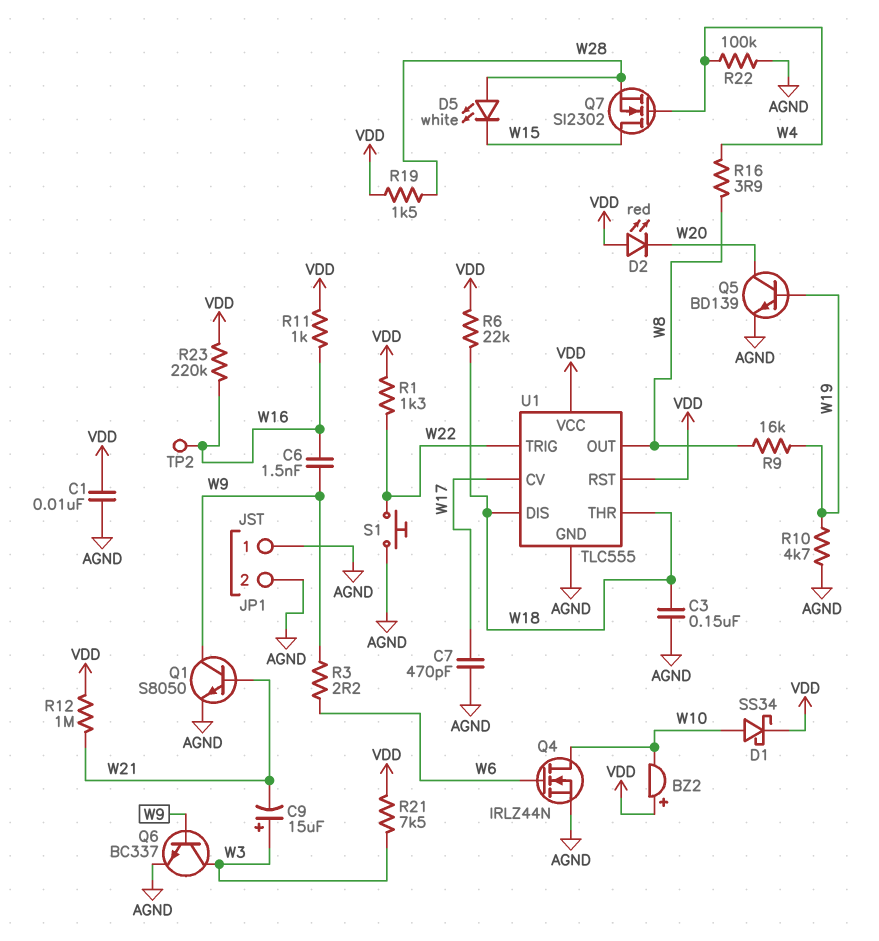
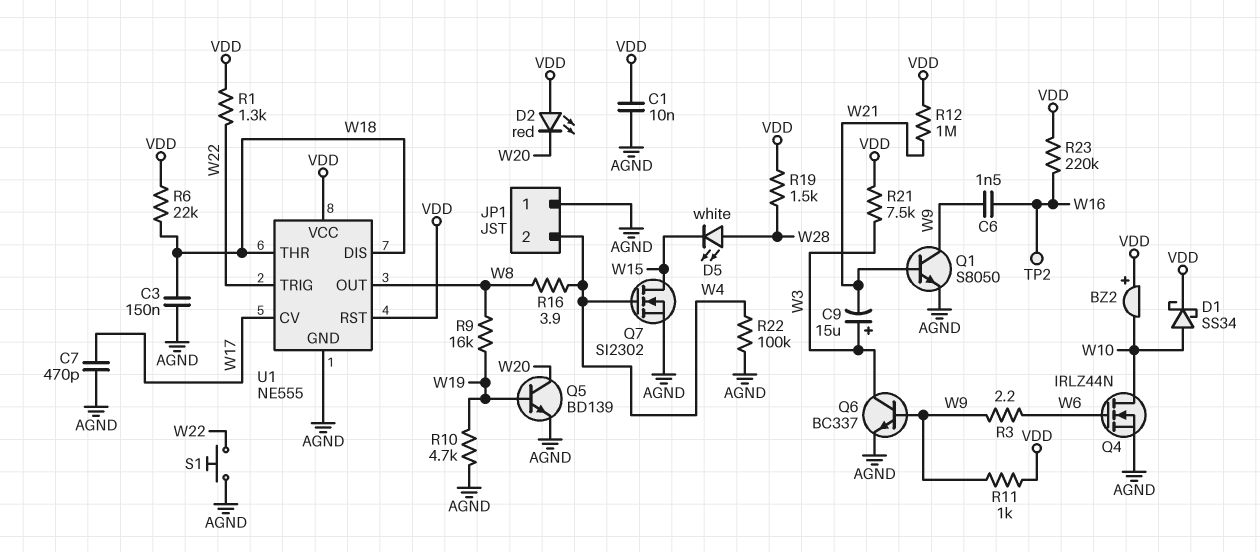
JP1 pin 2: AGND -> W4
Q7: NMOS SI2302 (G W4, D W15, S W28) -> NMOS SI2302 (G W4, D W15, S AGND)
R11: 1k (VDD, W16) -> 1k (VDD, W9)
U1: TLC555 -> NE555

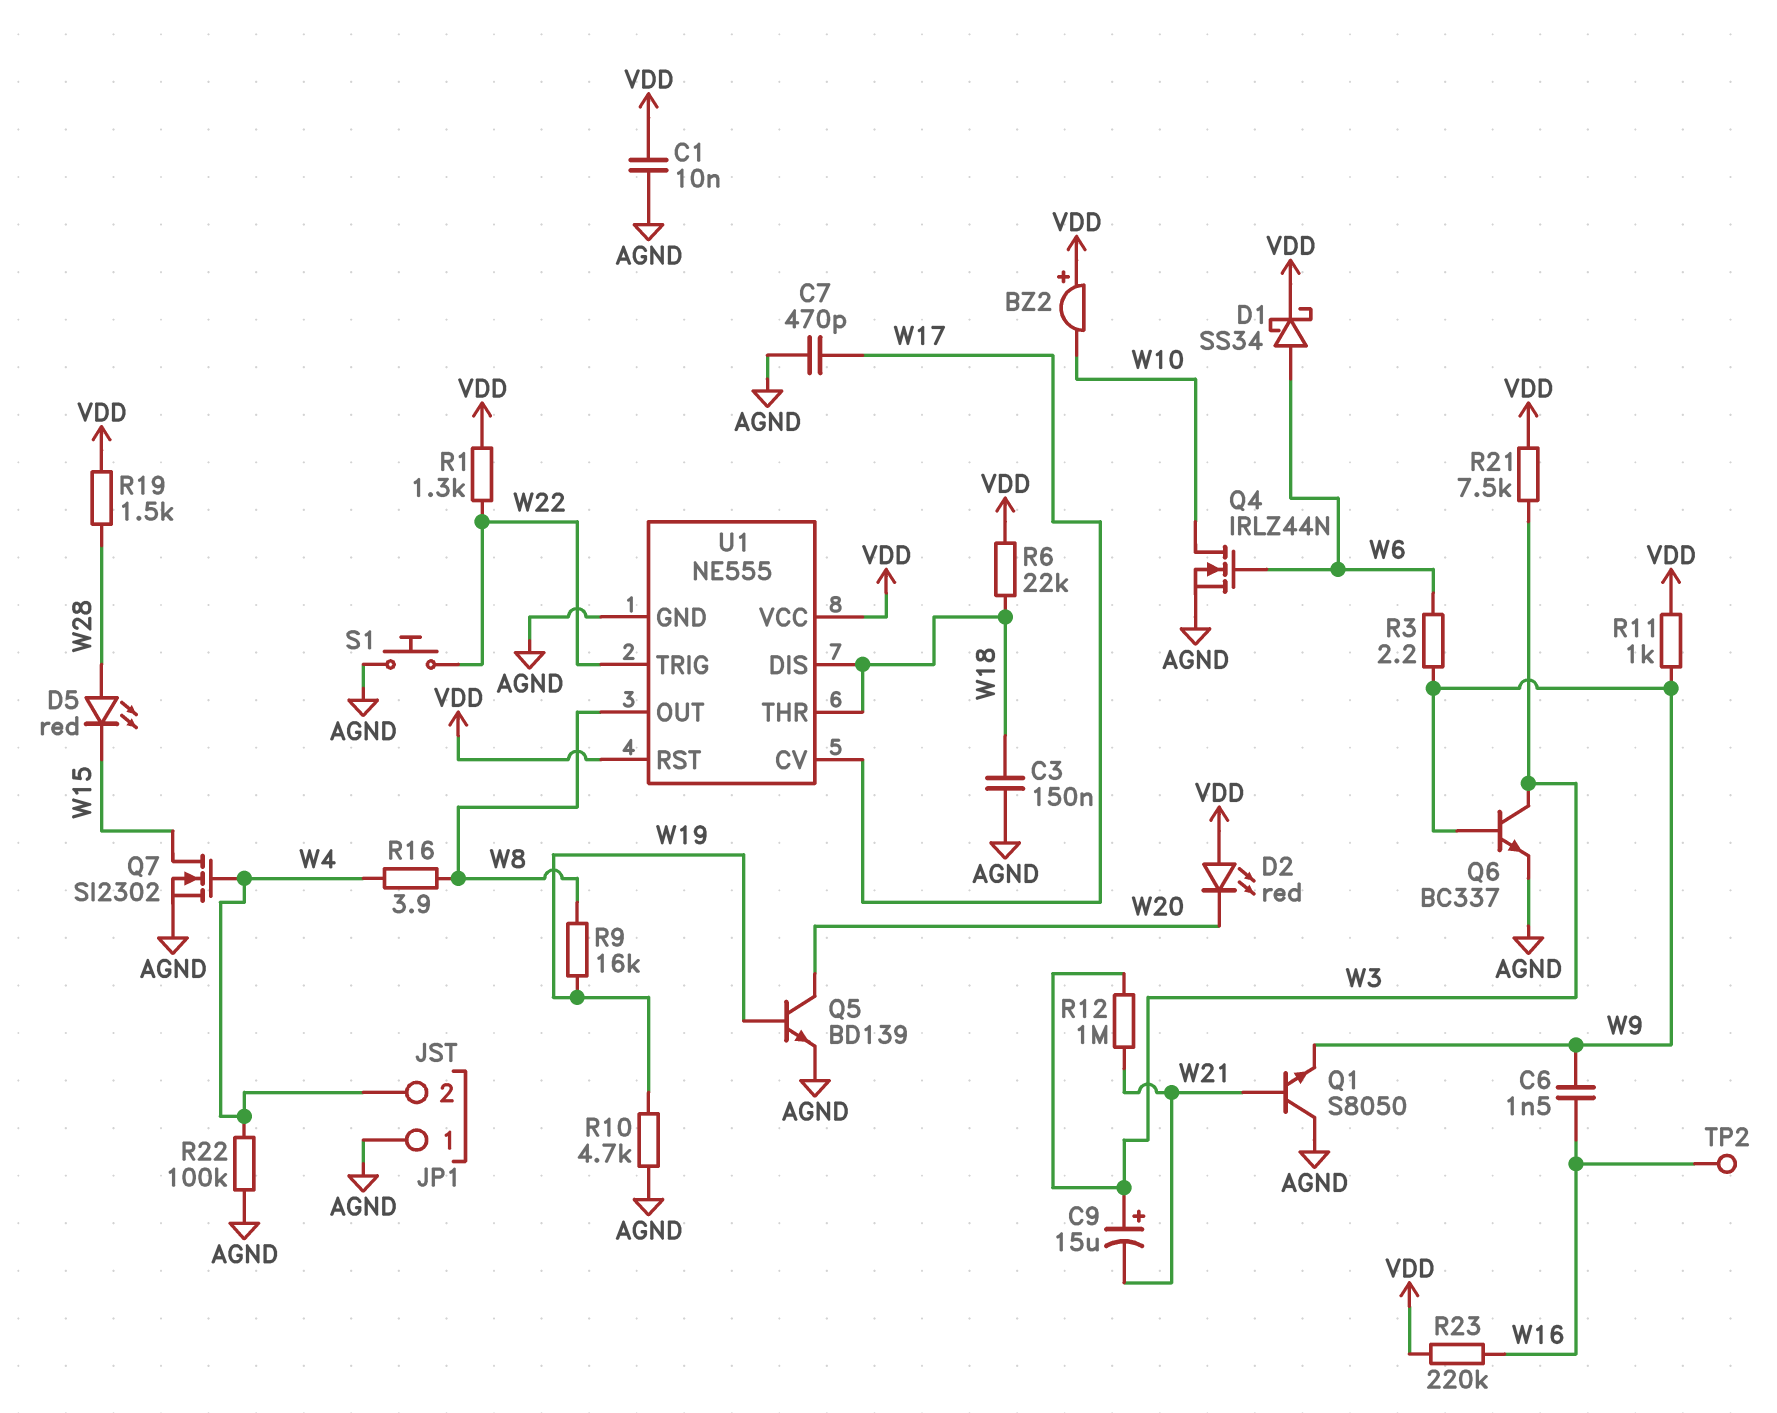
D1: schottky SS34 (A W10, K VDD) -> schottky SS34 (A W6, K VDD)
D5: LED white (A W28, K W15) -> LED red (A W28, K W15)
Q1: NPN S8050 (B W21, C W9, E AGND) -> NPN S8050 (B W21, C AGND, E W9)
R12: 1M (VDD, W21) -> 1M (W3, W21)

